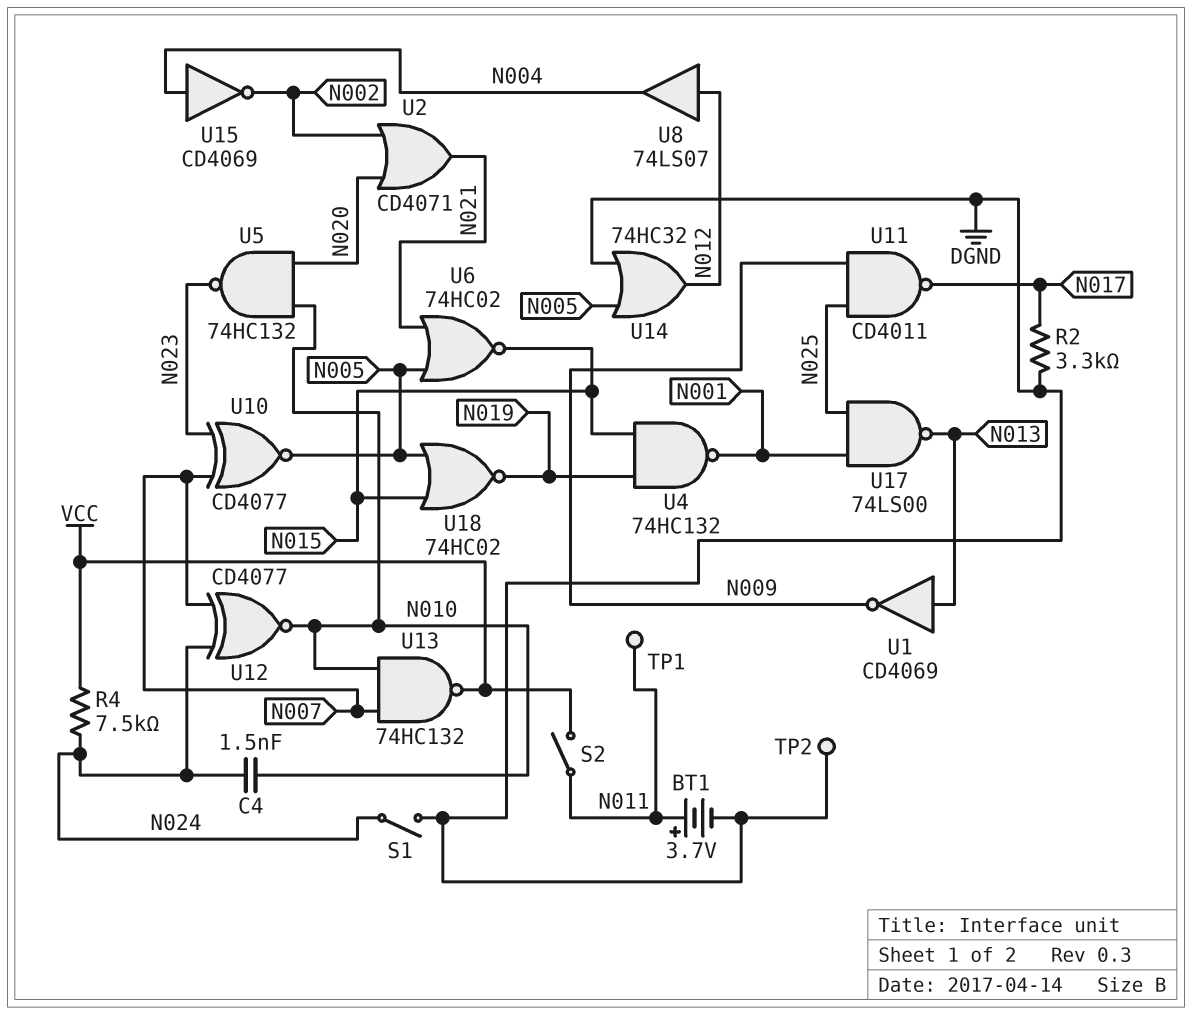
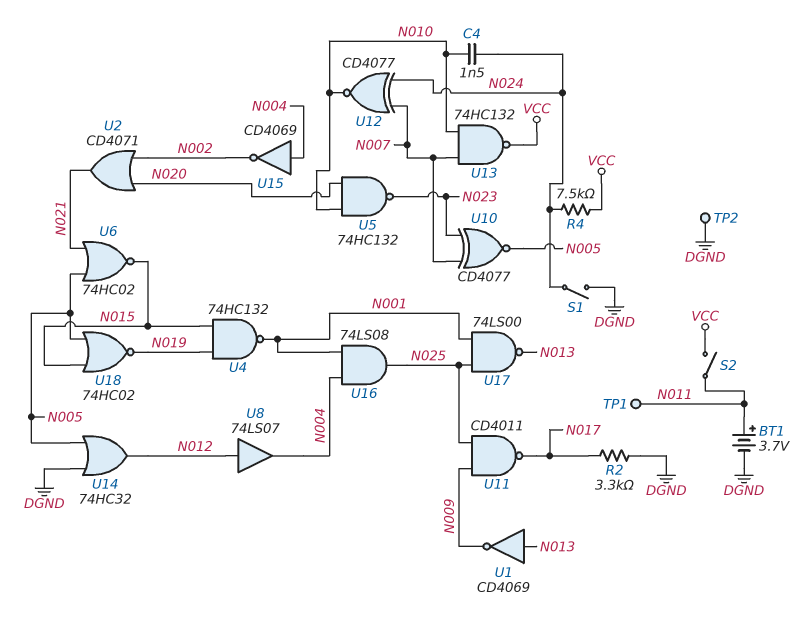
U16: none -> AND 74LS08 (in N001, in N004, out N025)

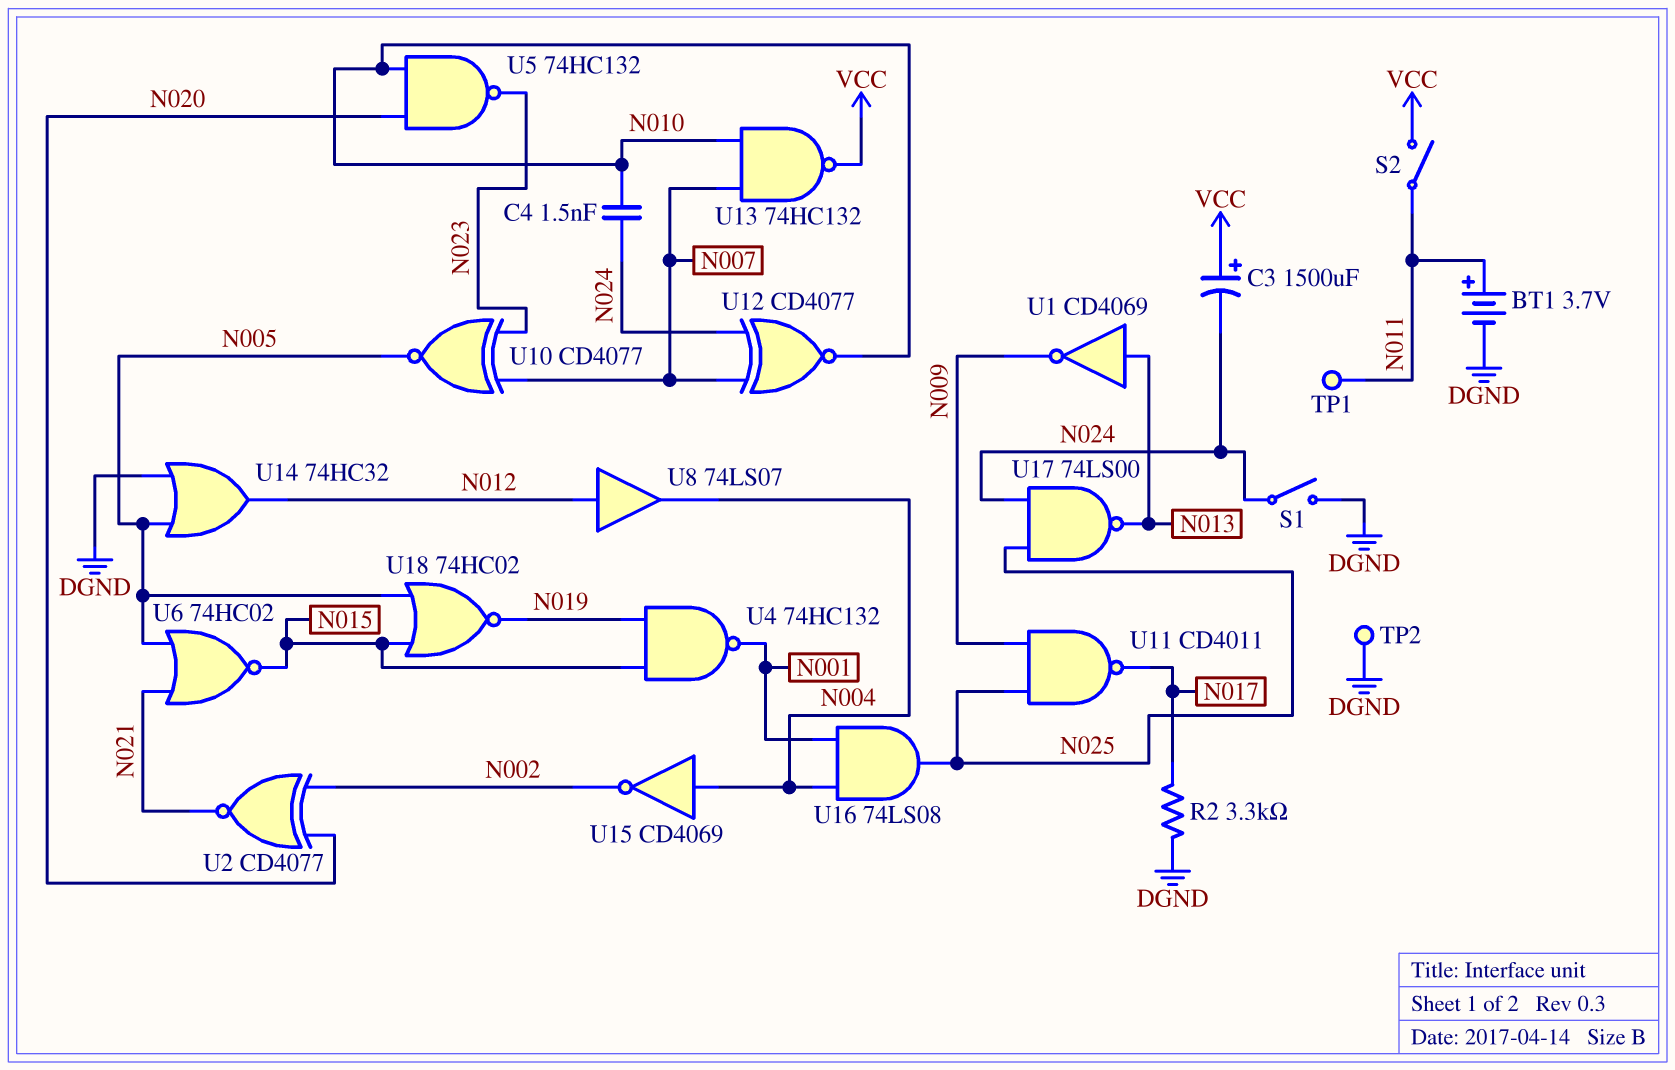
C3: none -> 1500uF (plus VCC, minus N024)
R4: 7.5k (N024, VCC) -> none
U2: OR CD4071 (in N002, in N020, out N021) -> XNOR CD4077 (in N002, in N020, out N021)
U17: NAND 74LS00 (in N001, in N025, out N013) -> NAND 74LS00 (in N024, in N025, out N013)

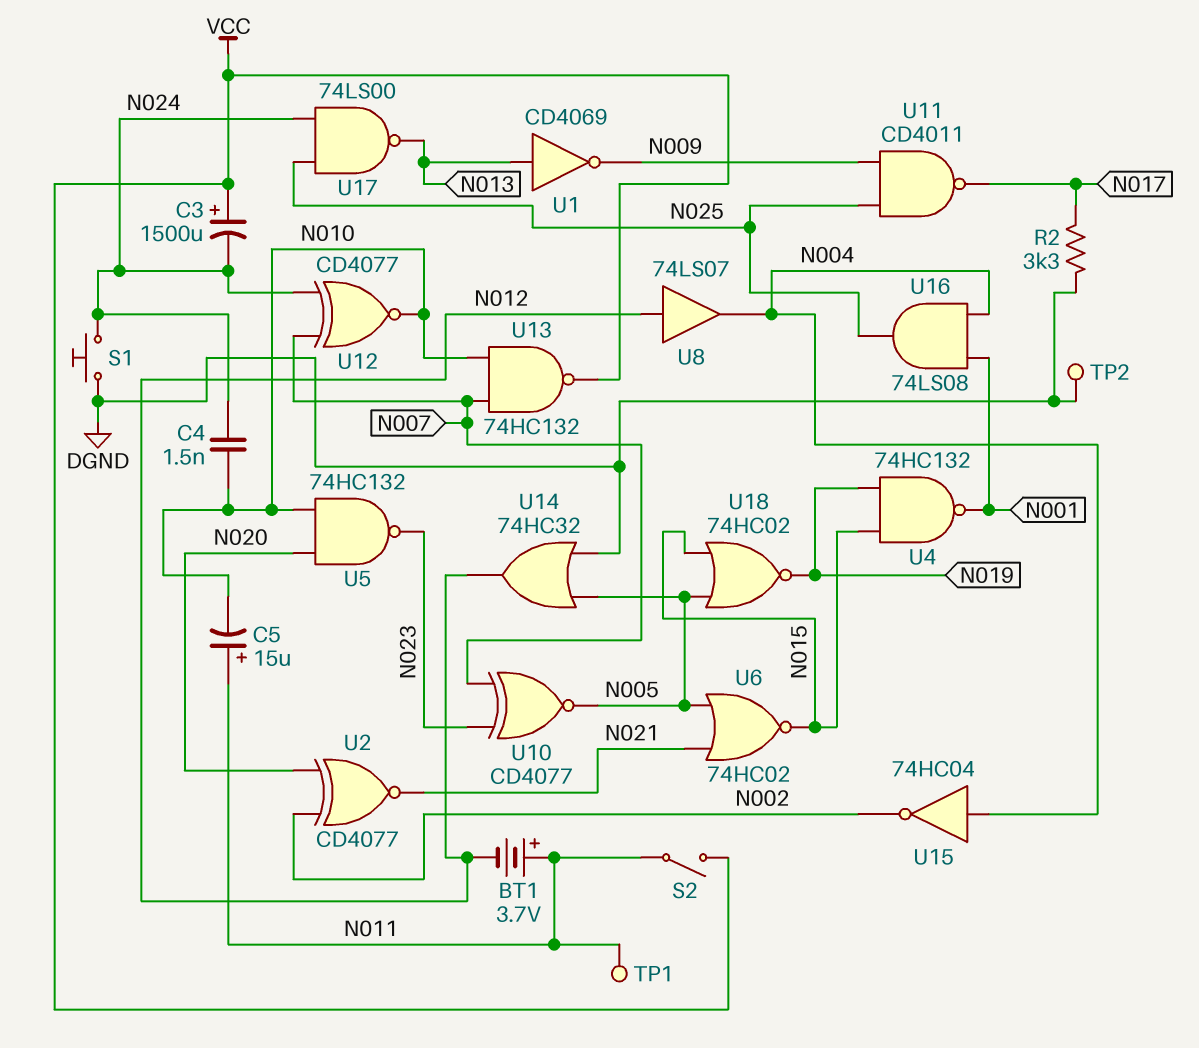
BT1: 3.7V (plus N011, minus DGND) -> 3.7V (plus N011, minus N012)
C5: none -> 15uF (plus N011, minus N010)
S1: switch (DGND, N024) -> button (DGND, N024)
U15: NOT CD4069 (in N004, out N002) -> NOT 74HC04 (in N004, out N002)

